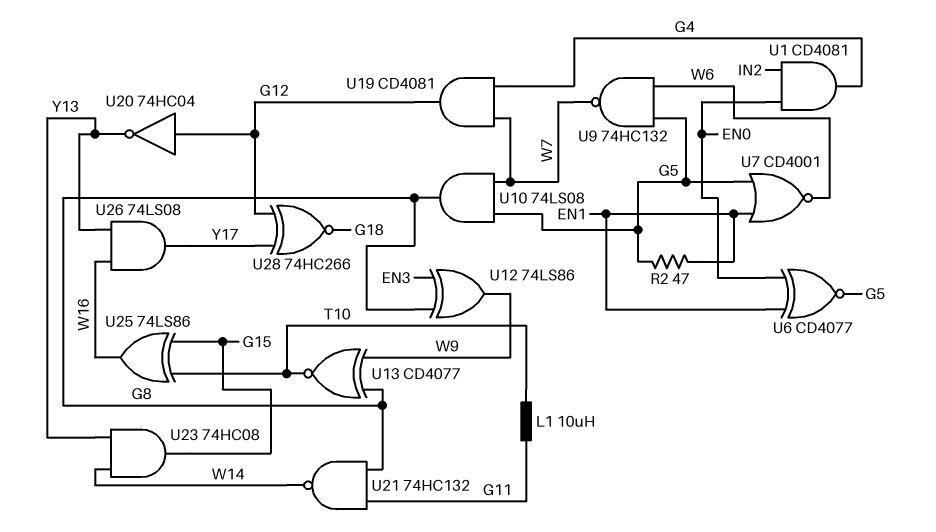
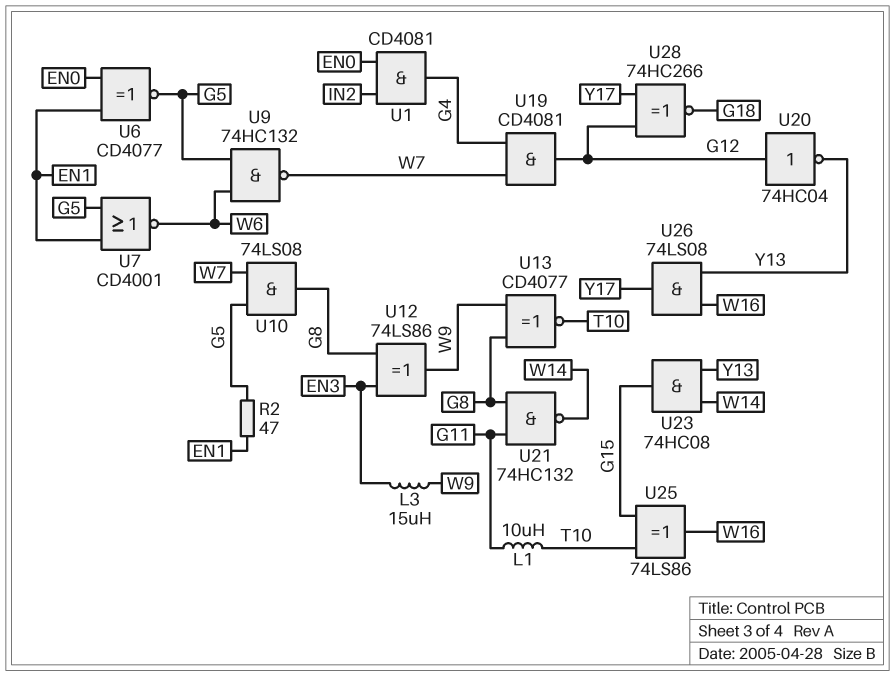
L3: none -> 15uH (EN3, W9)

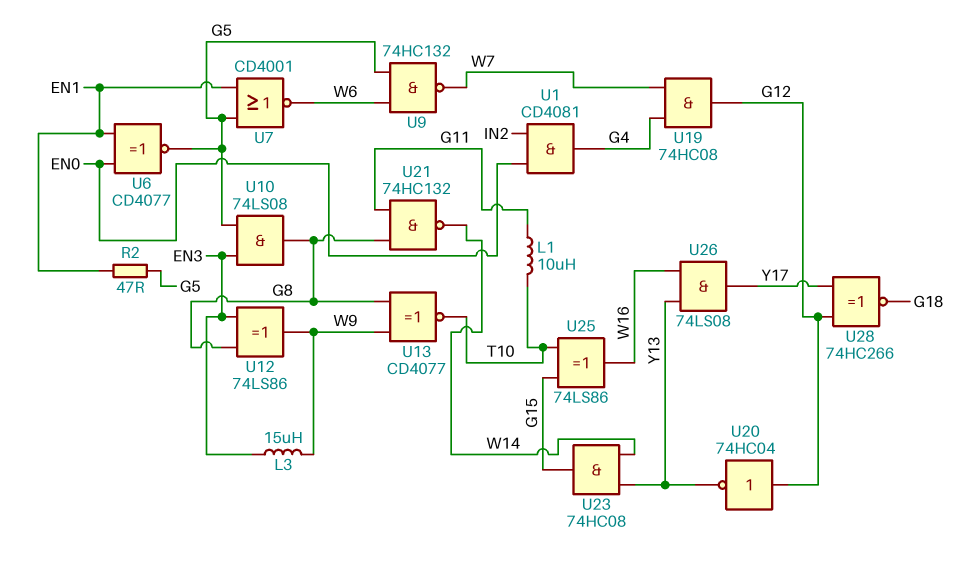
U10: AND 74LS08 (in G5, in W7, out G8) -> AND 74LS08 (in EN3, in G5, out G8)
U19: AND CD4081 (in G4, in W7, out G12) -> AND 74HC08 (in G4, in W7, out G12)

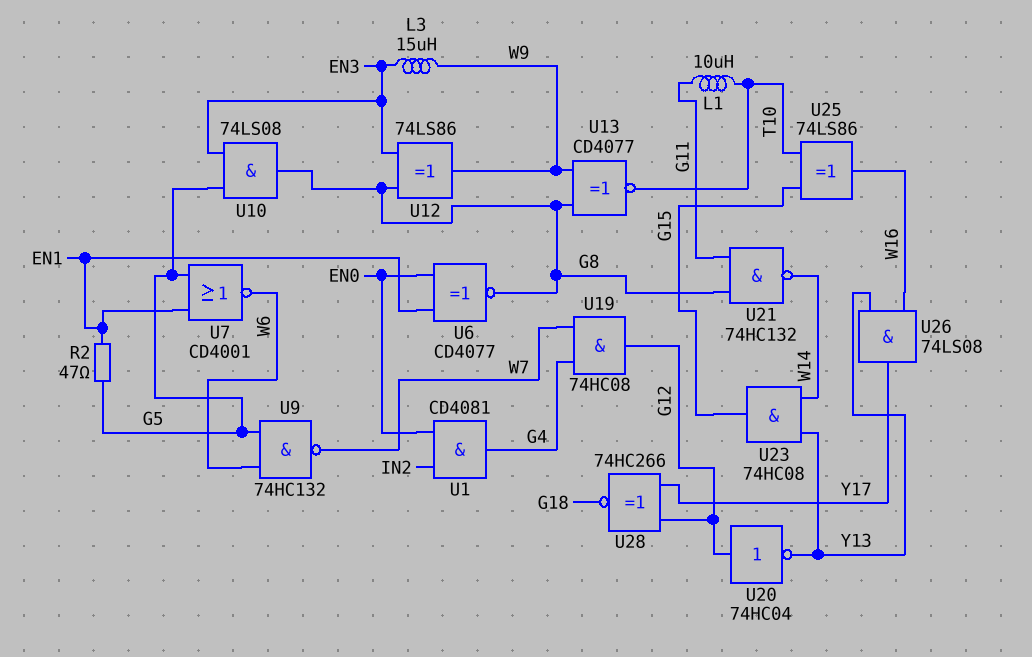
U6: XNOR CD4077 (in EN0, in EN1, out G5) -> XNOR CD4077 (in EN0, in EN1, out G8)

